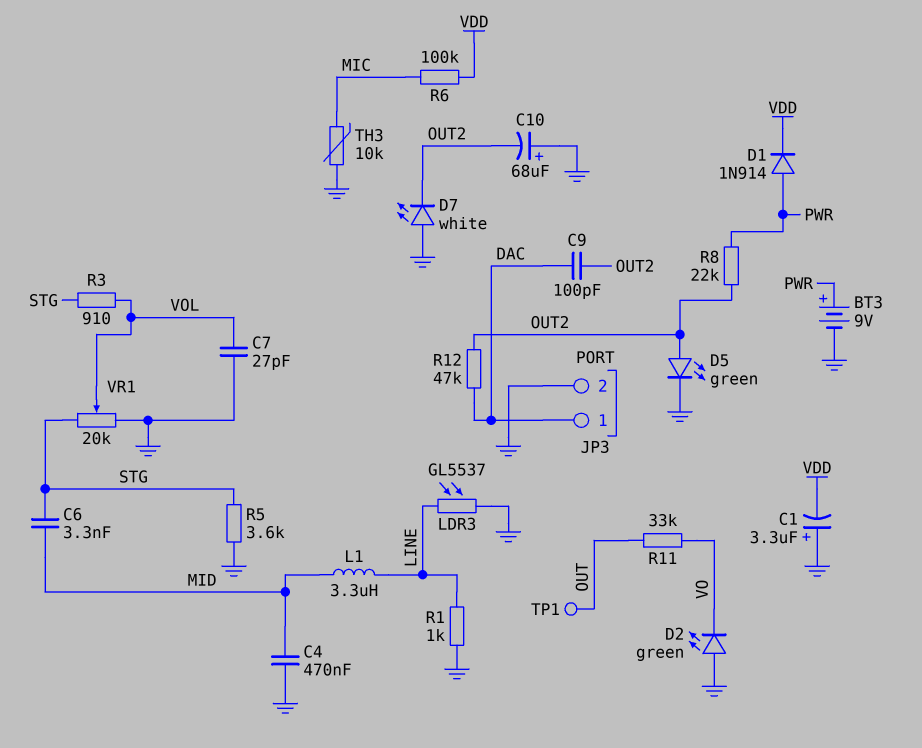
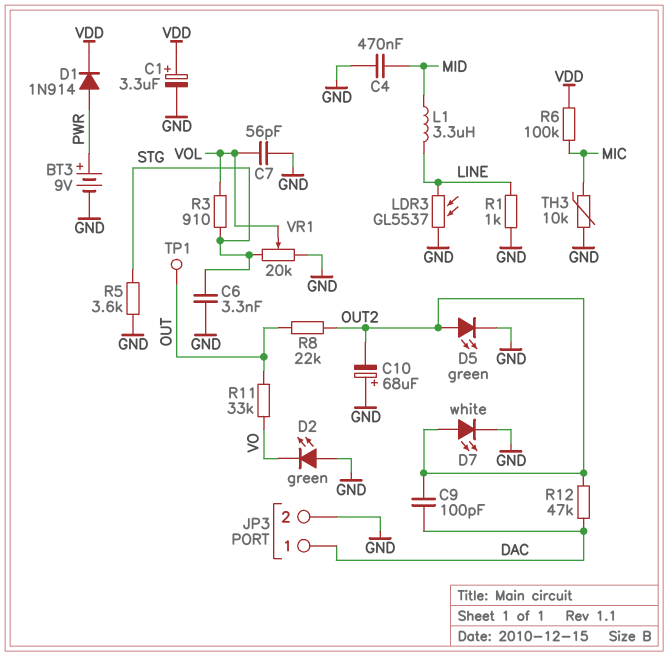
C1: 3.3uF (plus GND, minus VDD) -> 3.3uF (plus VDD, minus GND)
C6: 3.3nF (MID, STG) -> 3.3nF (GND, STG)
C7: 27pF (GND, VOL) -> 56pF (GND, VOL)
D7: LED white (A GND, K OUT2) -> LED white (A OUT2, K GND)
R8: 22k (OUT2, PWR) -> 22k (OUT, OUT2)

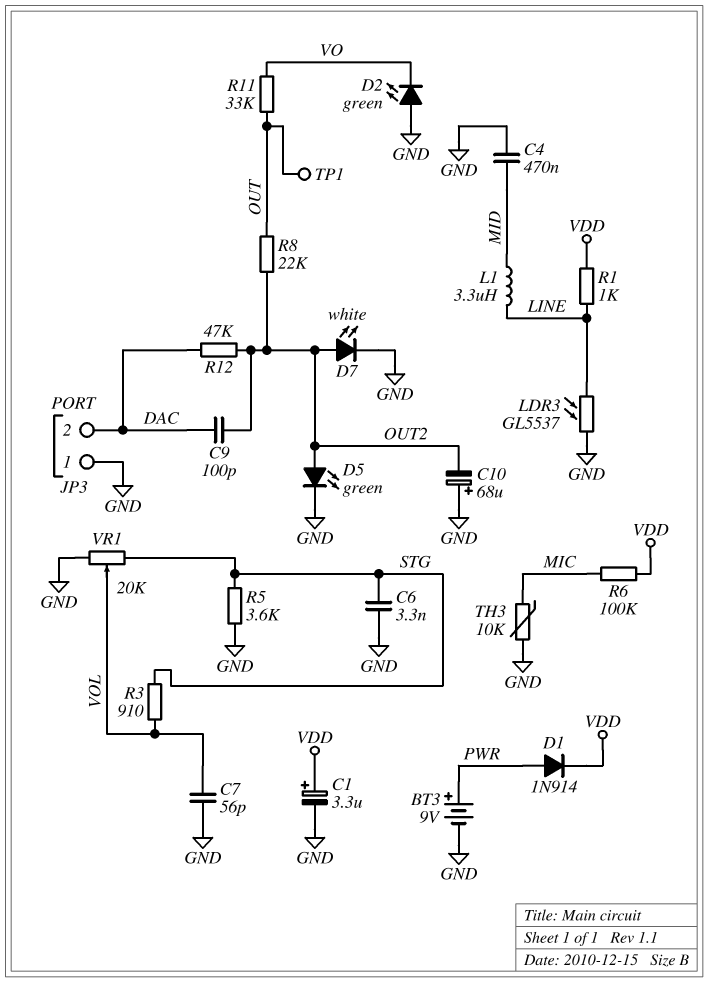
JP3 pin 1: DAC -> GND
JP3 pin 2: GND -> DAC
R1: 1k (GND, LINE) -> 1k (LINE, VDD)

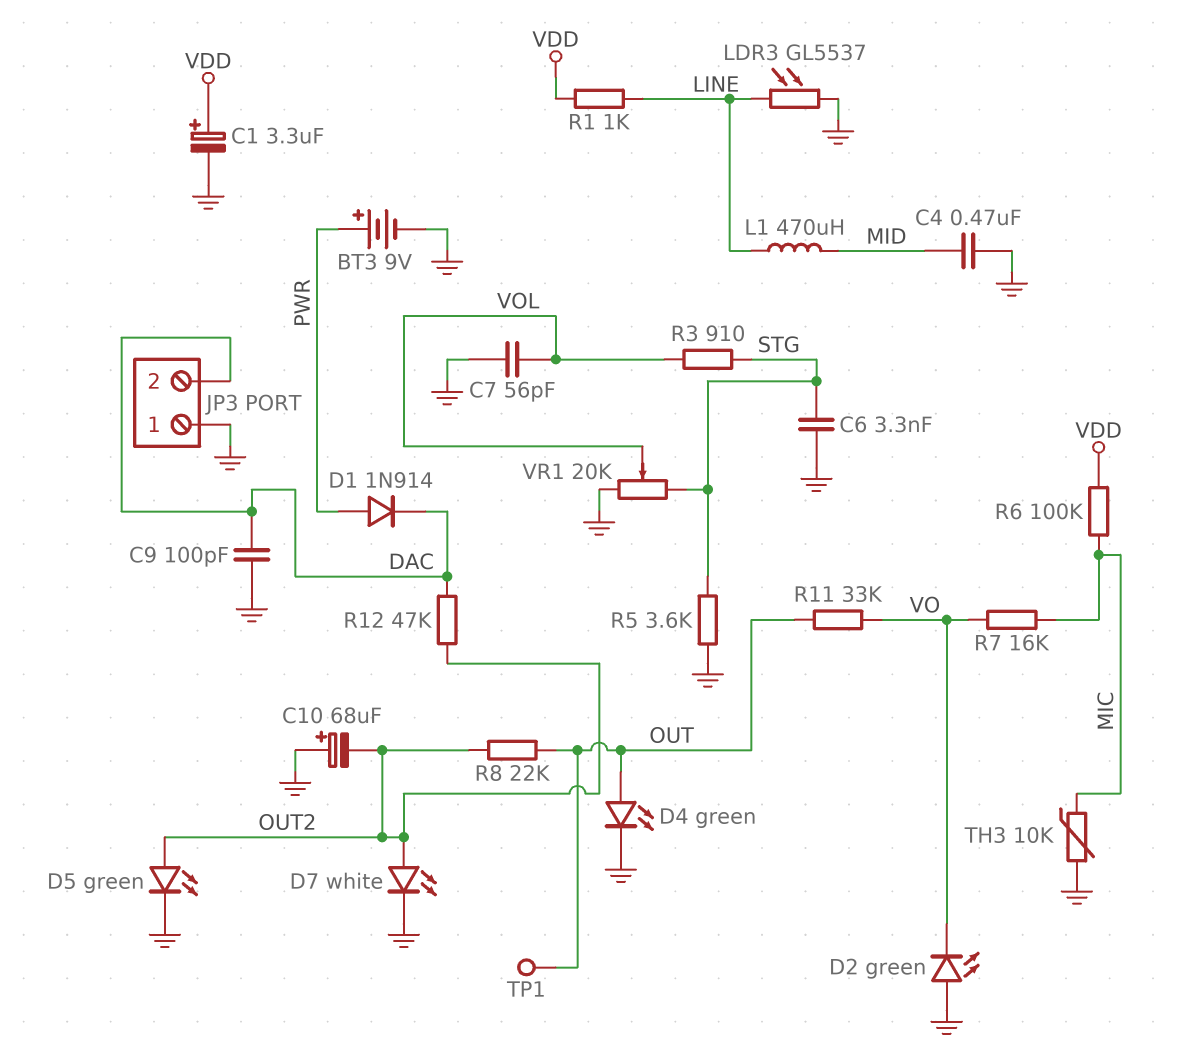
C9: 100pF (DAC, OUT2) -> 100pF (DAC, GND)
D1: diode 1N914 (A PWR, K VDD) -> diode 1N914 (A PWR, K DAC)
D4: none -> LED green (A OUT, K GND)
L1: 3.3uH (LINE, MID) -> 470uH (LINE, MID)
R7: none -> 16k (MIC, VO)

